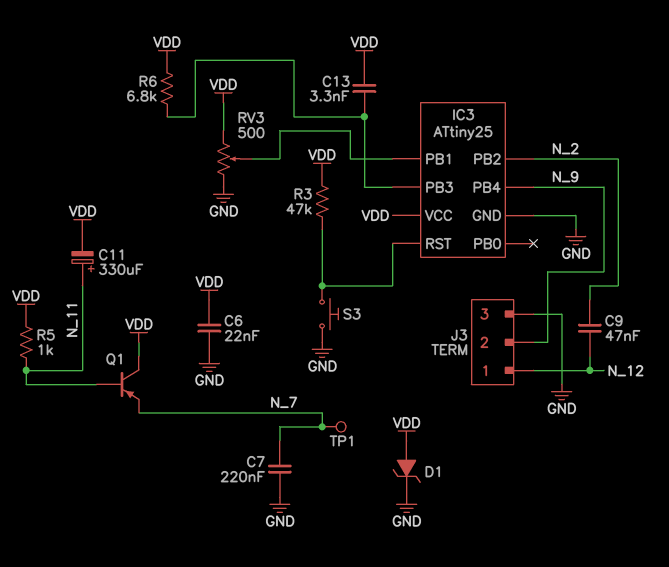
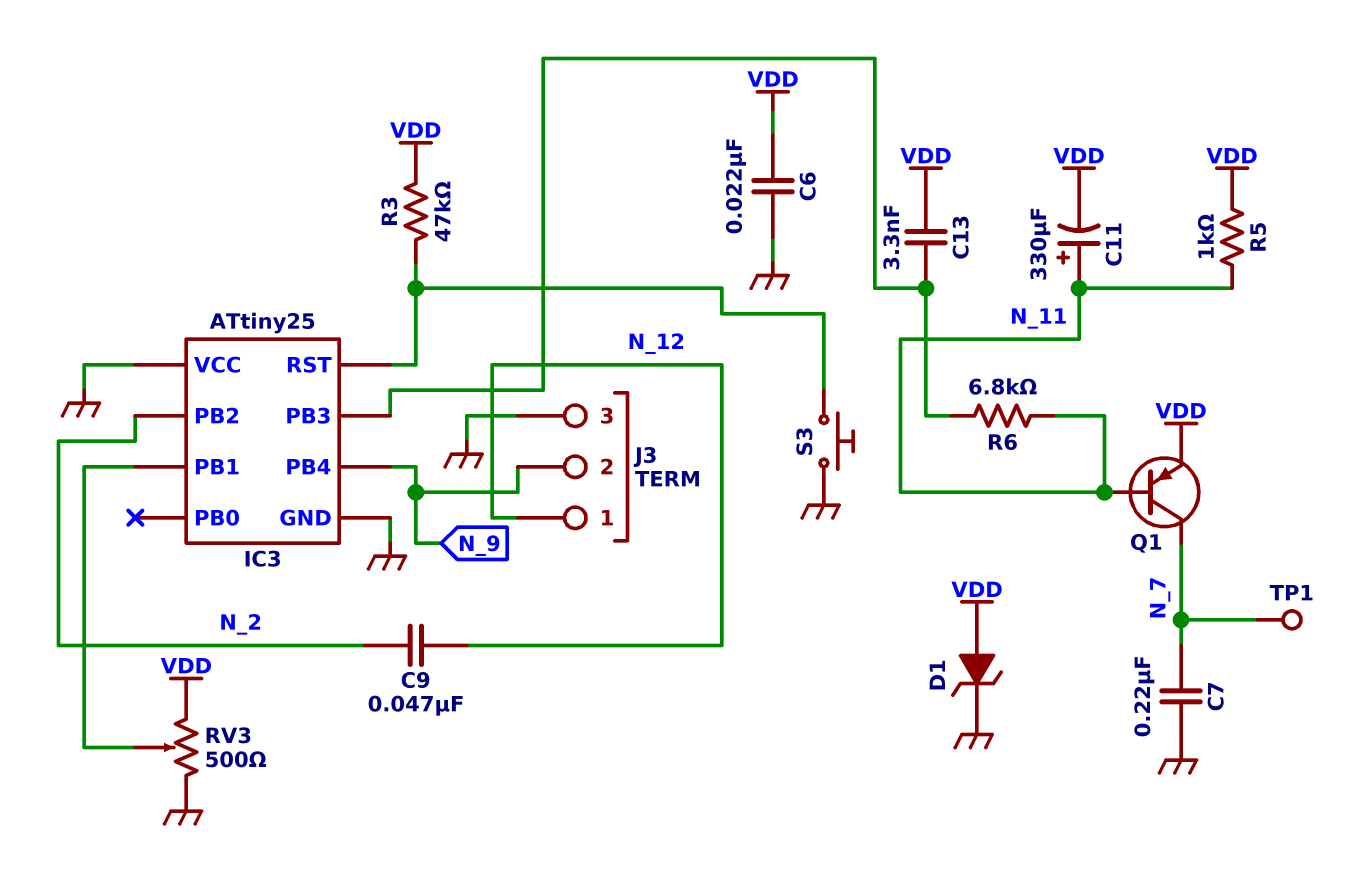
IC3 pin VCC: VDD -> GND
Q1: PNP (B N_11, C VDD, E N_7) -> PNP (B N_11, C N_7, E VDD)
R6: 6.8k (IC3/PB3, VDD) -> 6.8k (IC3/PB3, N_11)

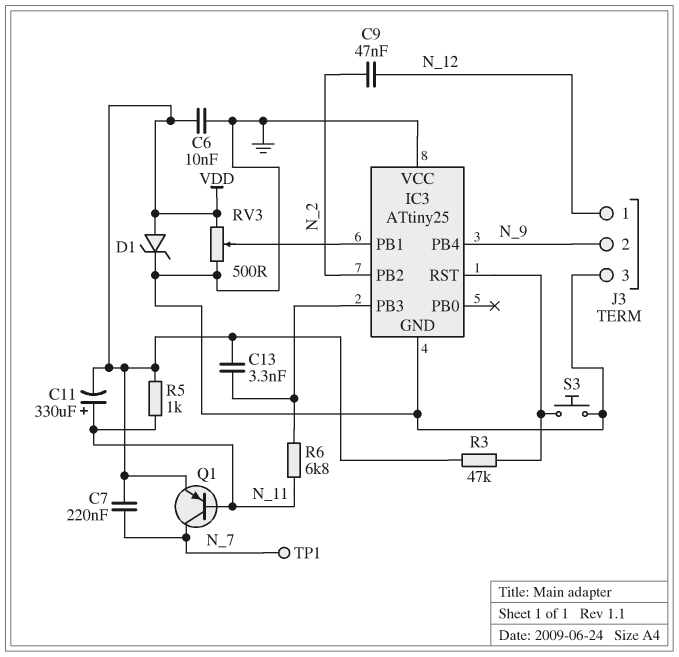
C6: 22nF (GND, VDD) -> 10nF (GND, VDD)
C7: 220nF (GND, N_7) -> 220nF (N_7, VDD)

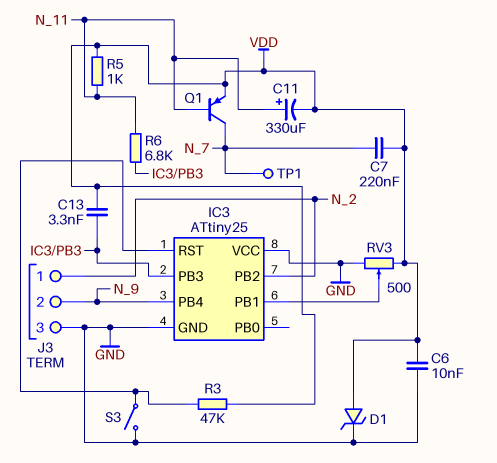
C9: 47nF (N_2, N_12) -> none
J3 pin 1: N_12 -> N_2
S3: button (GND, IC3/RST) -> switch (GND, IC3/RST)

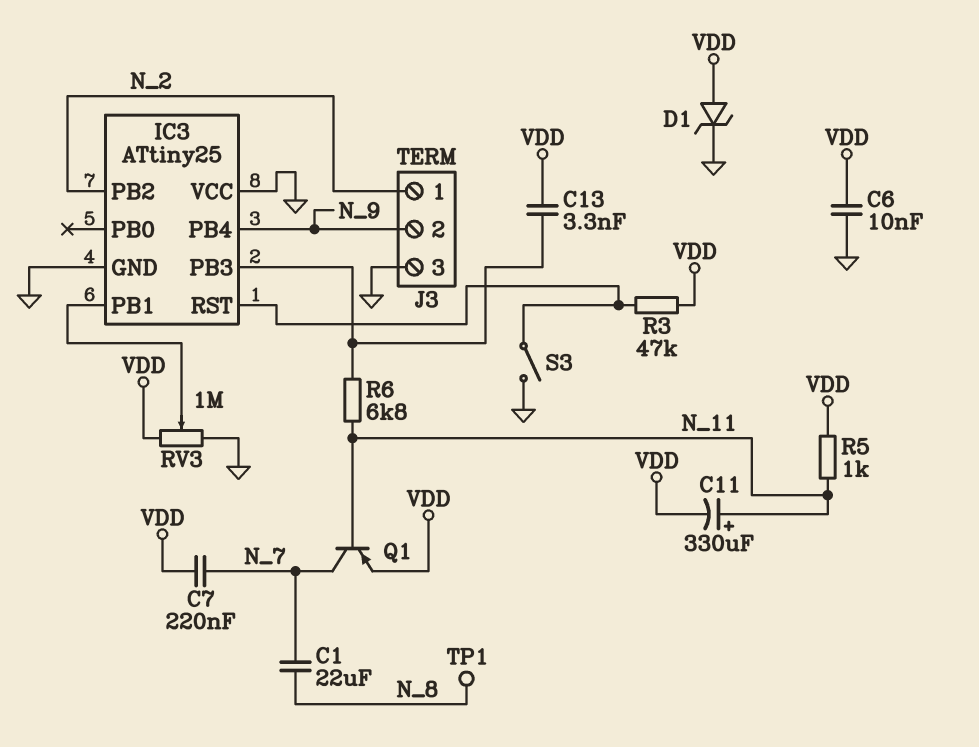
C1: none -> 22uF (N_7, N_8)
RV3: 500 (GND, VDD, wiper IC3/PB1) -> 1M (GND, VDD, wiper IC3/PB1)
TP1: test point (N_7) -> test point (N_8)

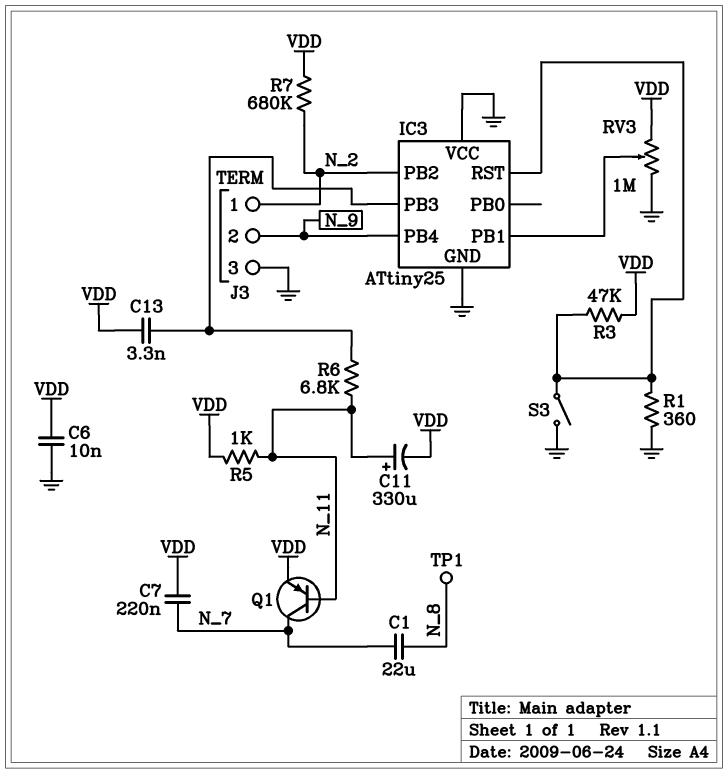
D1: zener (A VDD, K GND) -> none
R1: none -> 360 (GND, IC3/RST)
R7: none -> 680k (N_2, VDD)

